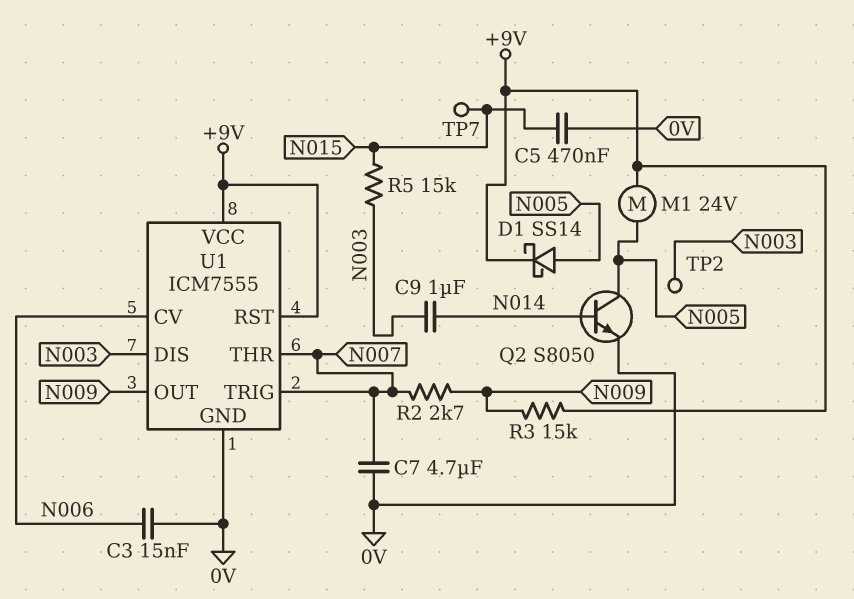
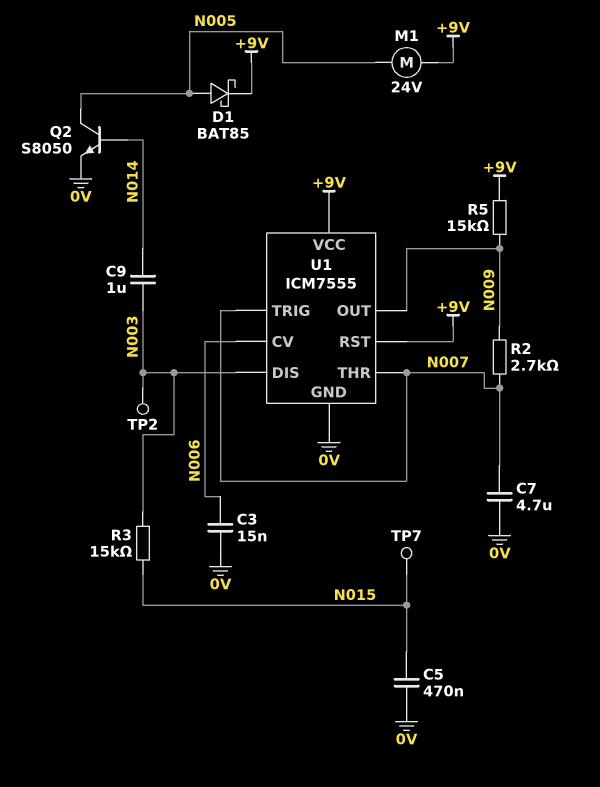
D1: schottky SS14 (A N005, K +9V) -> schottky BAT85 (A N005, K +9V)
R3: 15k (+9V, N009) -> 15k (N003, N015)
R5: 15k (N003, N015) -> 15k (+9V, N009)

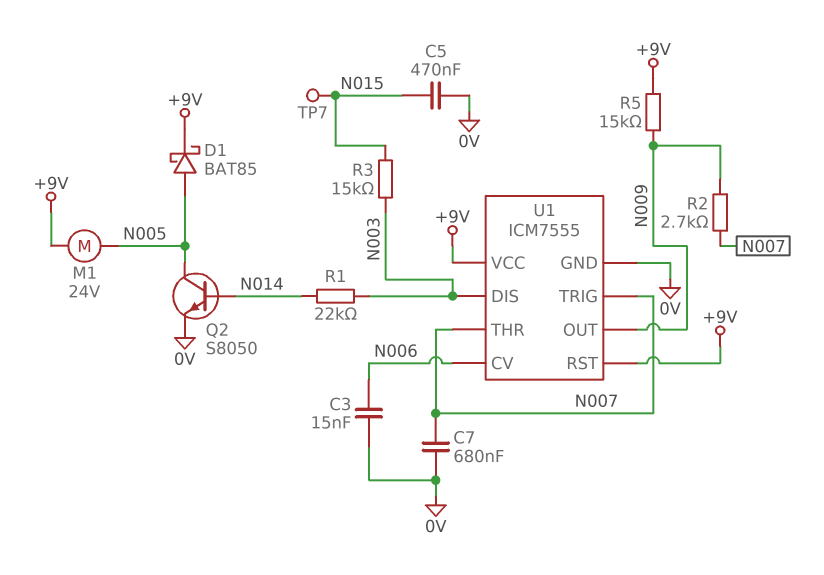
C7: 4.7uF (0V, N007) -> 680nF (0V, N007)
C9: 1uF (N003, N014) -> none
R1: none -> 22k (N003, N014)
TP2: test point (N003) -> none

